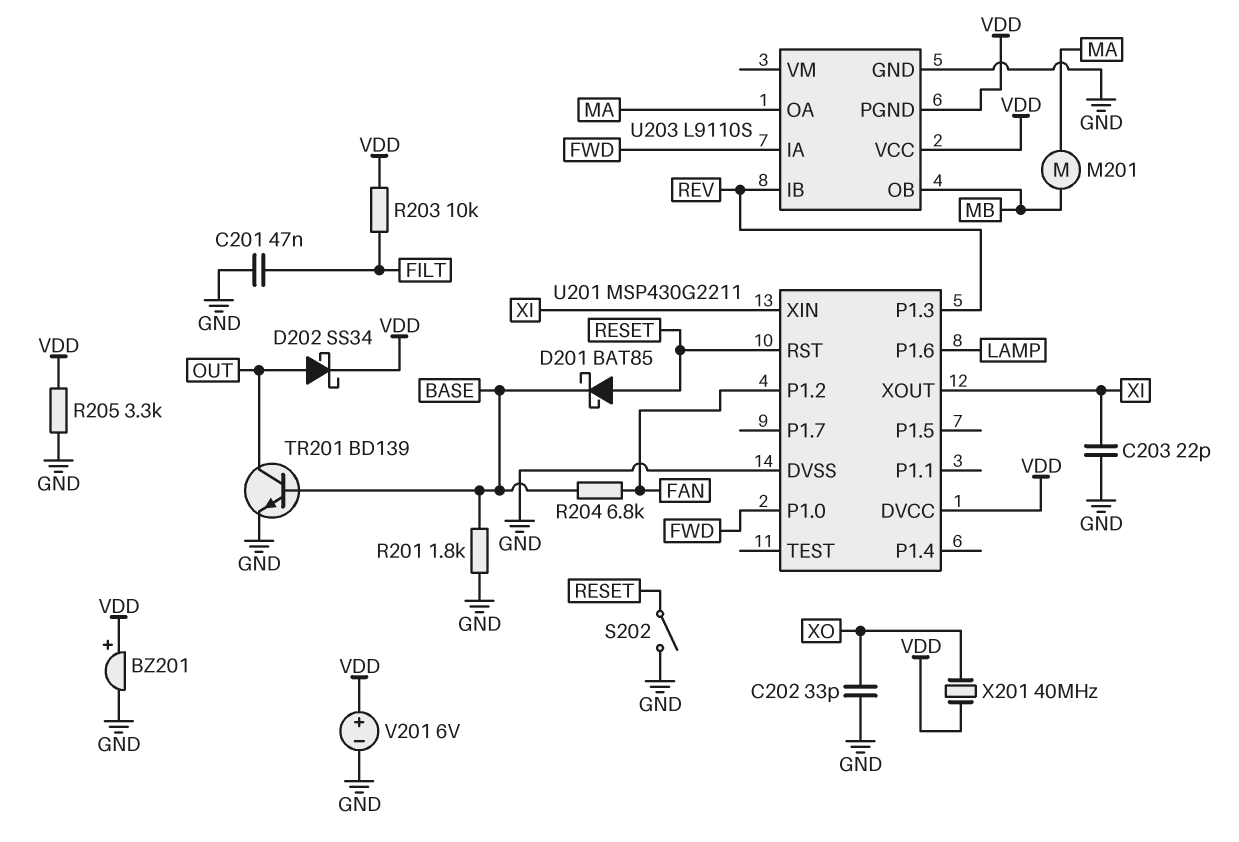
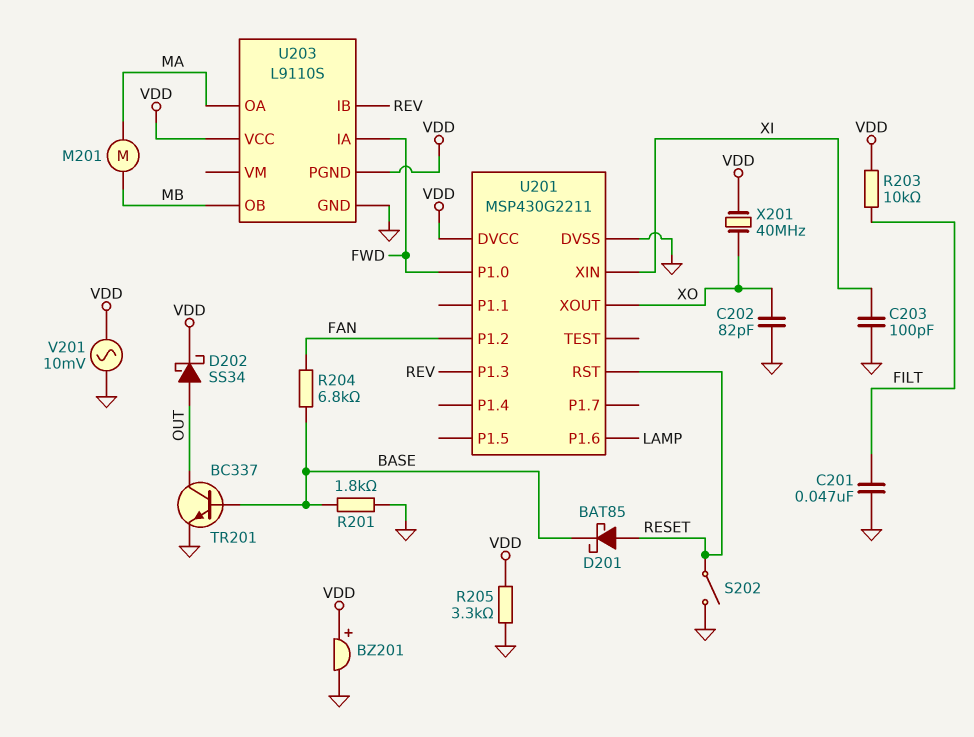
C202: 33pF (GND, XO) -> 82pF (GND, XO)
C203: 22pF (GND, XI) -> 100pF (GND, XI)
TR201: NPN BD139 (B BASE, C OUT, E GND) -> NPN BC337 (B BASE, C OUT, E GND)
U201 pin XOUT: XI -> XO
V201: 6V (plus VDD, minus GND) -> AC 10mV (GND, VDD)

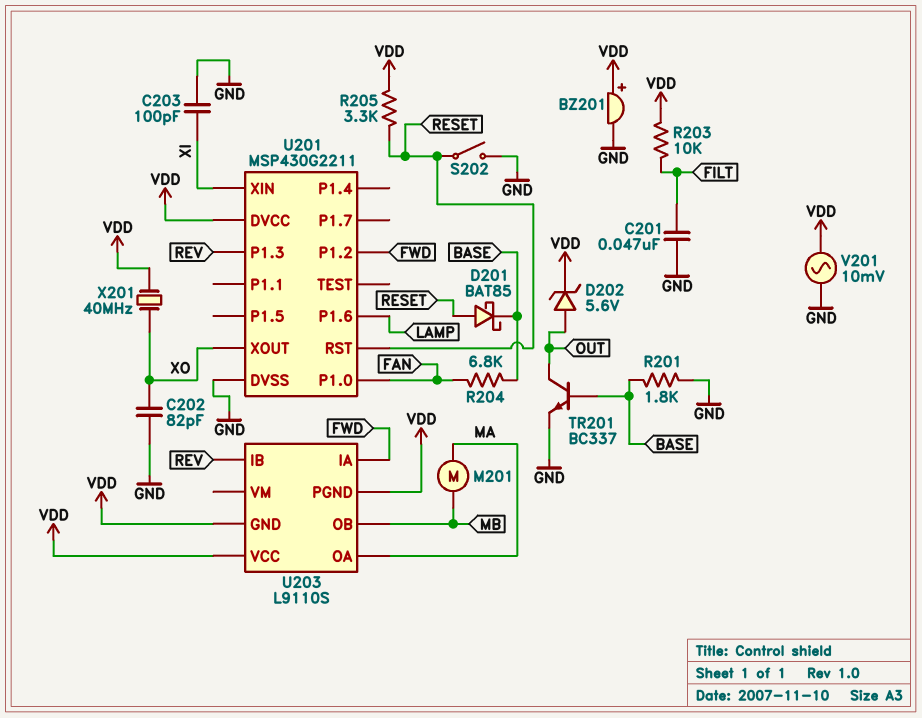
D202: schottky SS34 (A OUT, K VDD) -> zener 5.6V (A OUT, K VDD)
R205: 3.3k (GND, VDD) -> 3.3k (RESET, VDD)
U201 pin P1.0: FWD -> FAN
U201 pin P1.2: FAN -> FWD
U203 pin GND: GND -> VDD

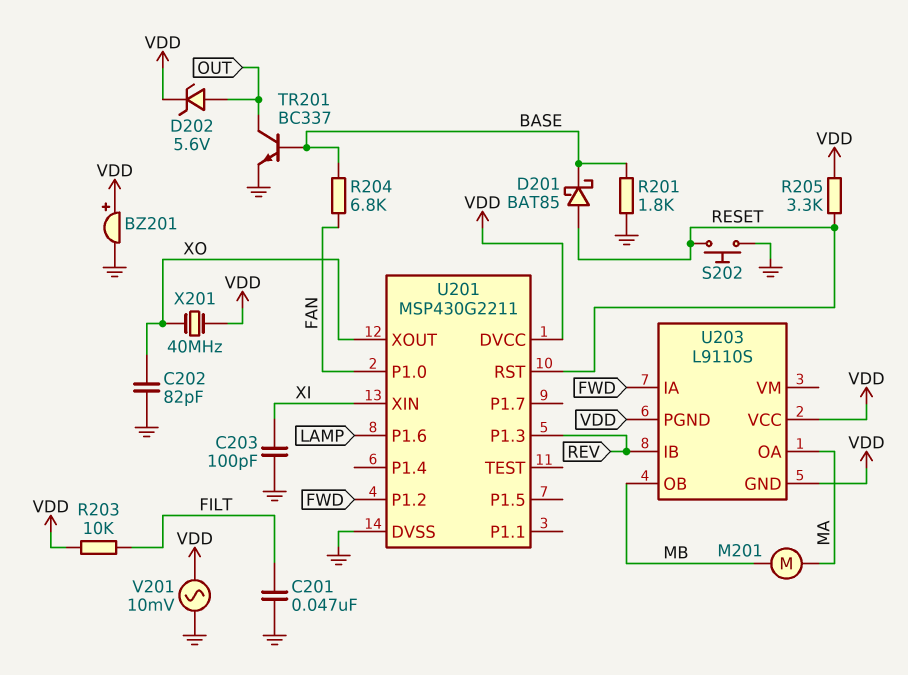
S202: switch (GND, RESET) -> button (GND, RESET)

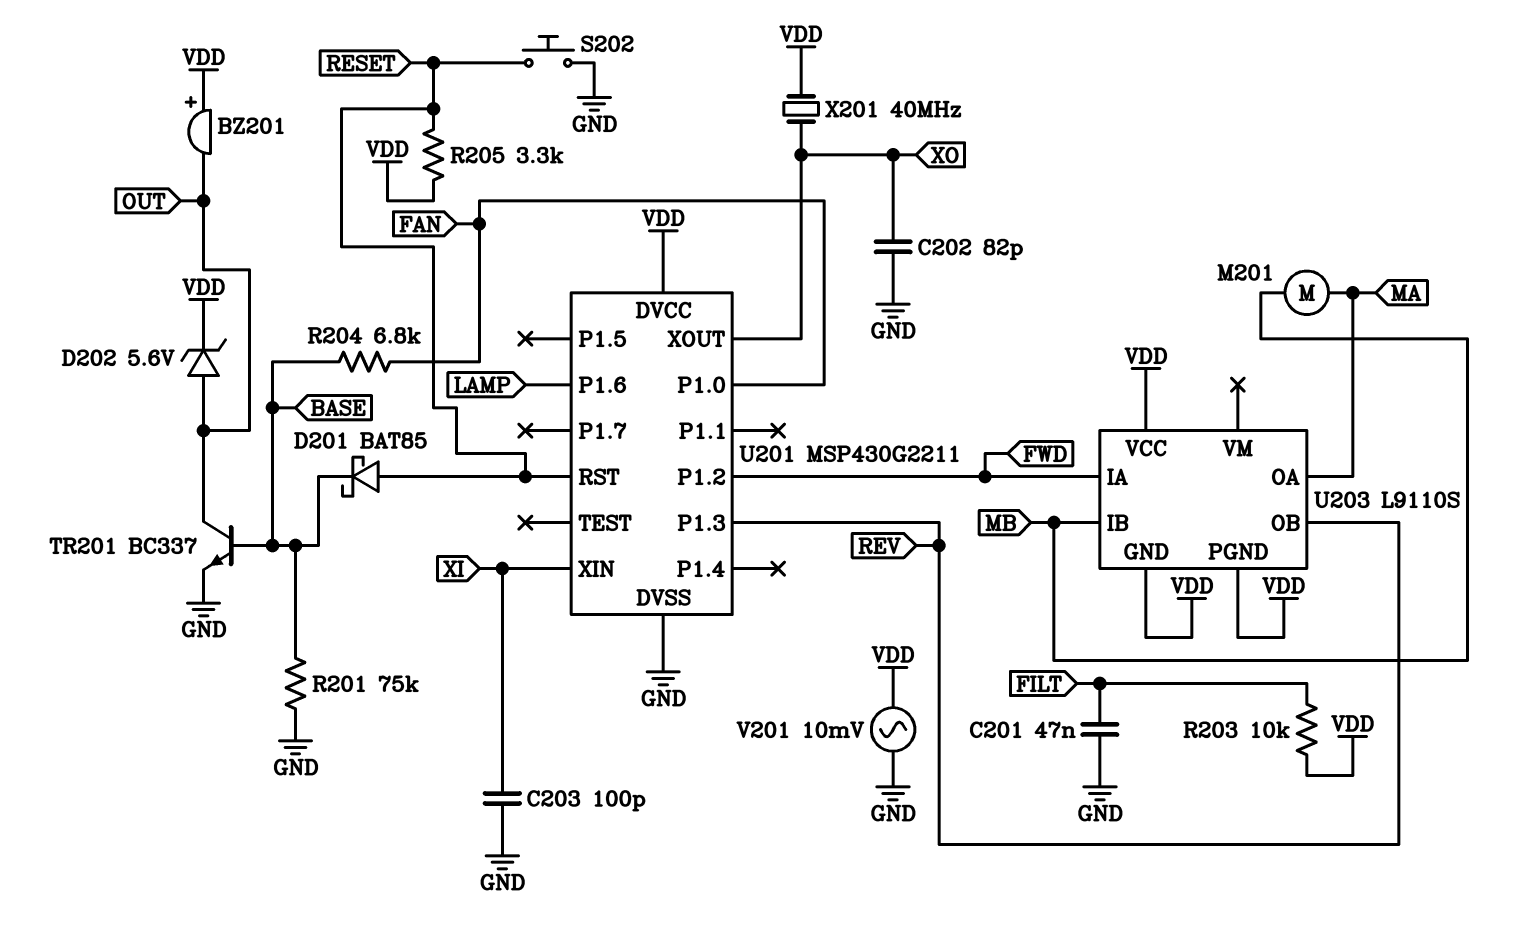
BZ201: buzzer (plus VDD, minus GND) -> buzzer (plus VDD, minus OUT)
R201: 1.8k (BASE, GND) -> 75k (BASE, GND)
U203 pin IB: REV -> MB
U203 pin OB: MB -> REV

